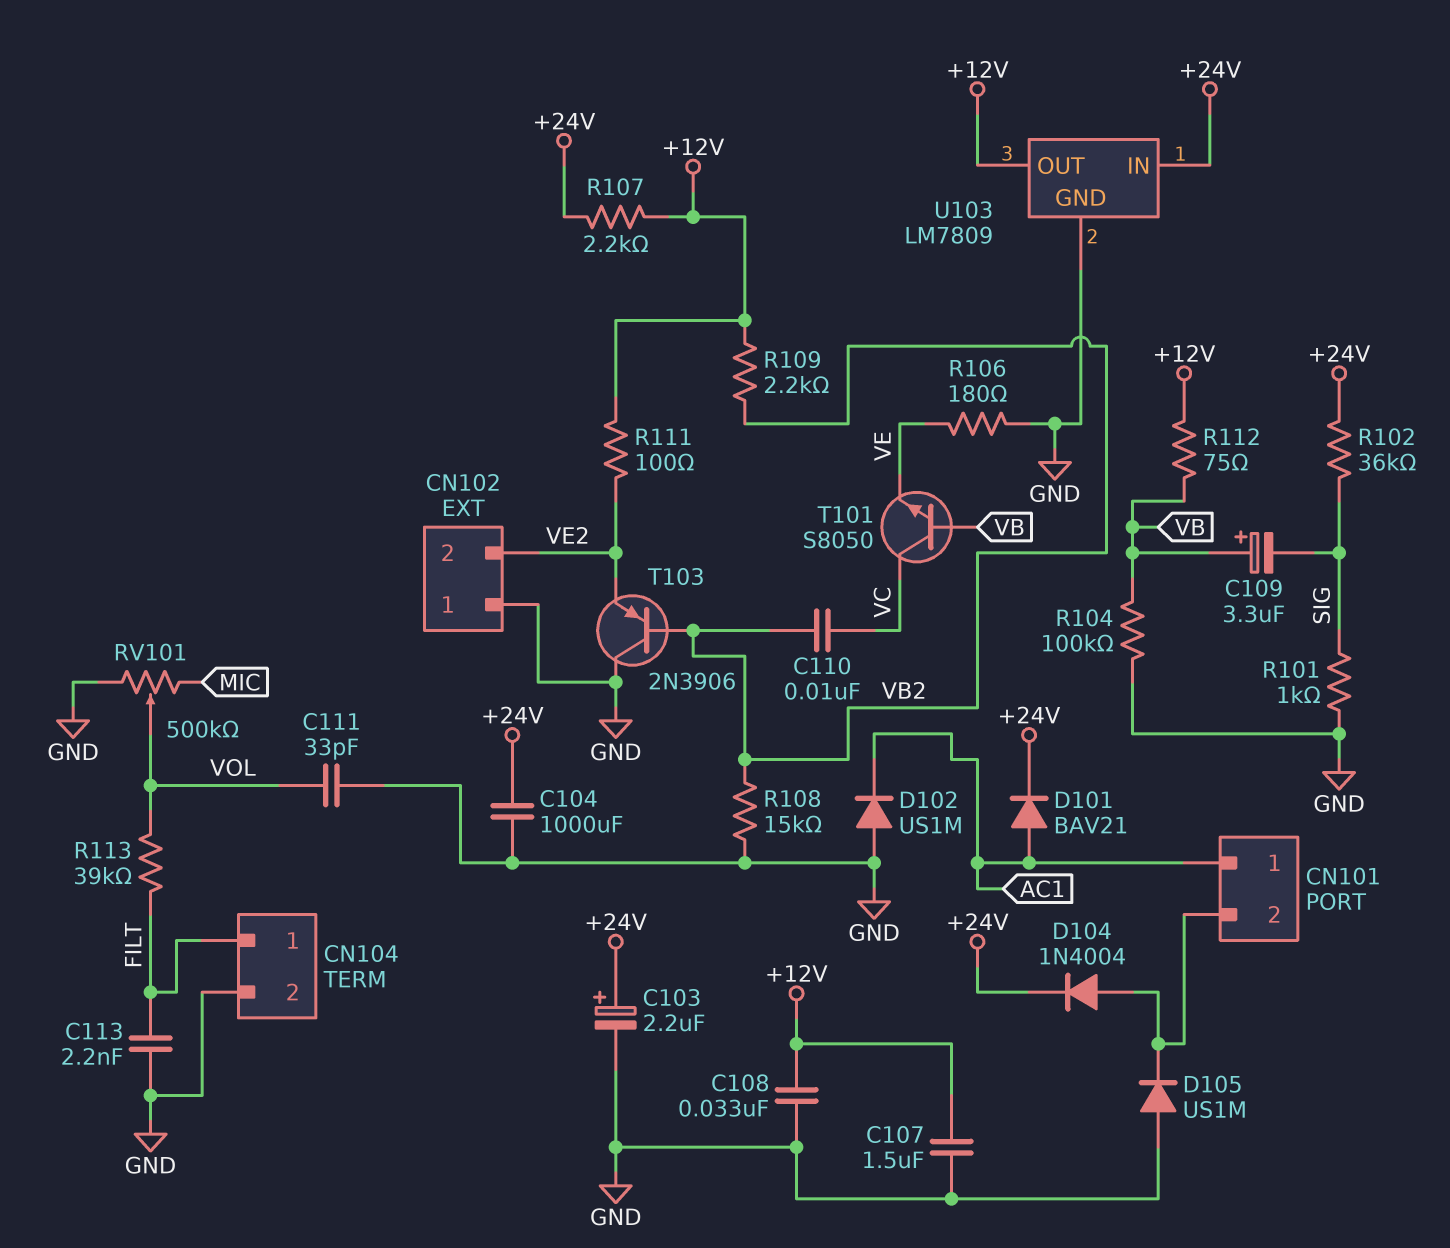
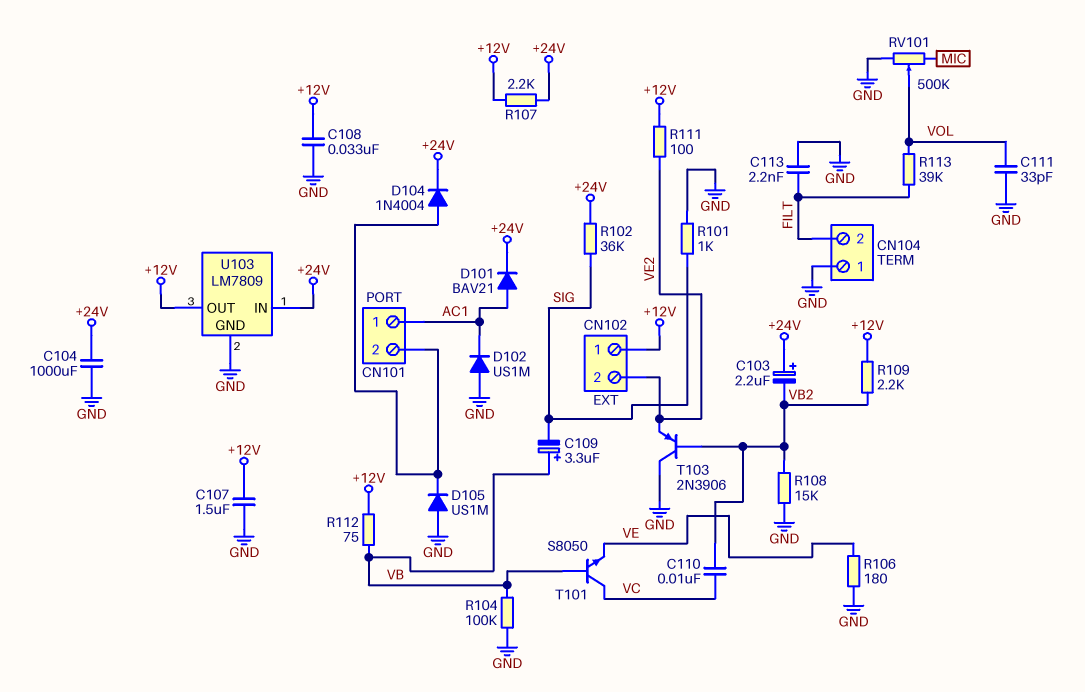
C103: 2.2uF (plus +24V, minus GND) -> 2.2uF (plus +24V, minus VB2)
CN102 pin 1: GND -> +12V
CN104 pin 1: FILT -> GND
CN104 pin 2: GND -> FILT

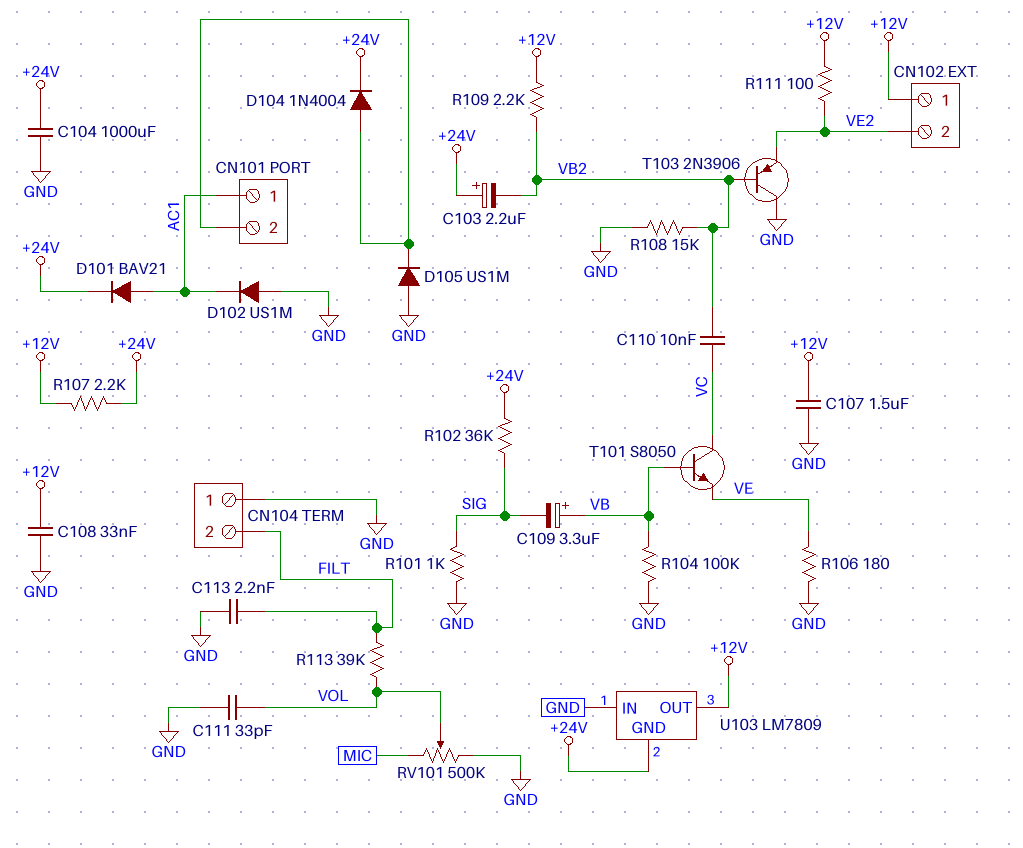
R112: 75 (+12V, VB) -> none
U103 pin GND: GND -> +24V
U103 pin IN: +24V -> GND

